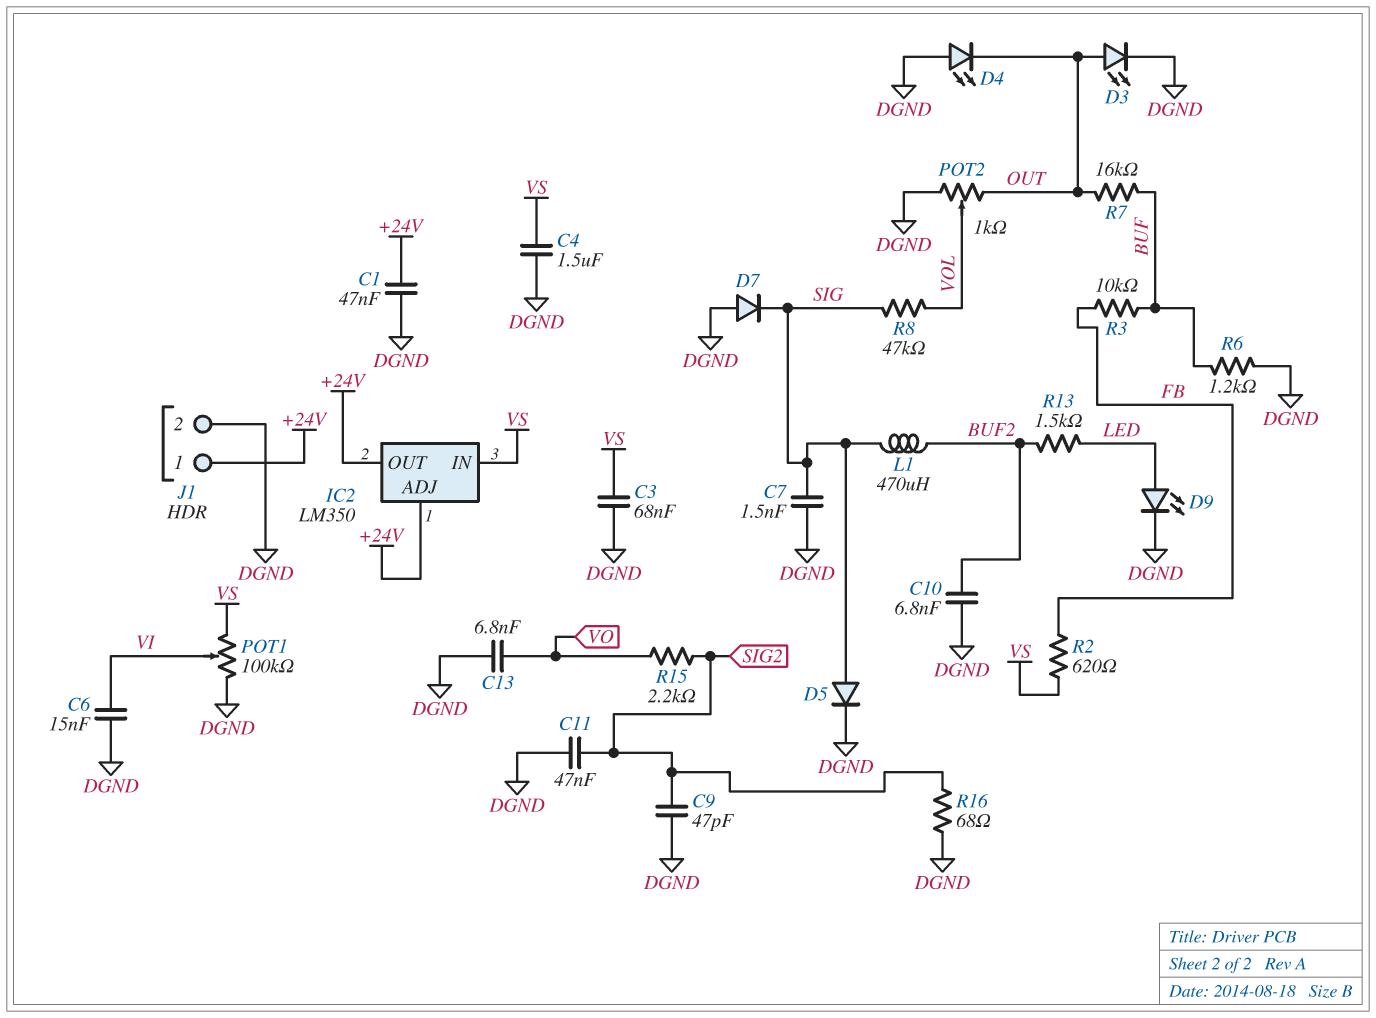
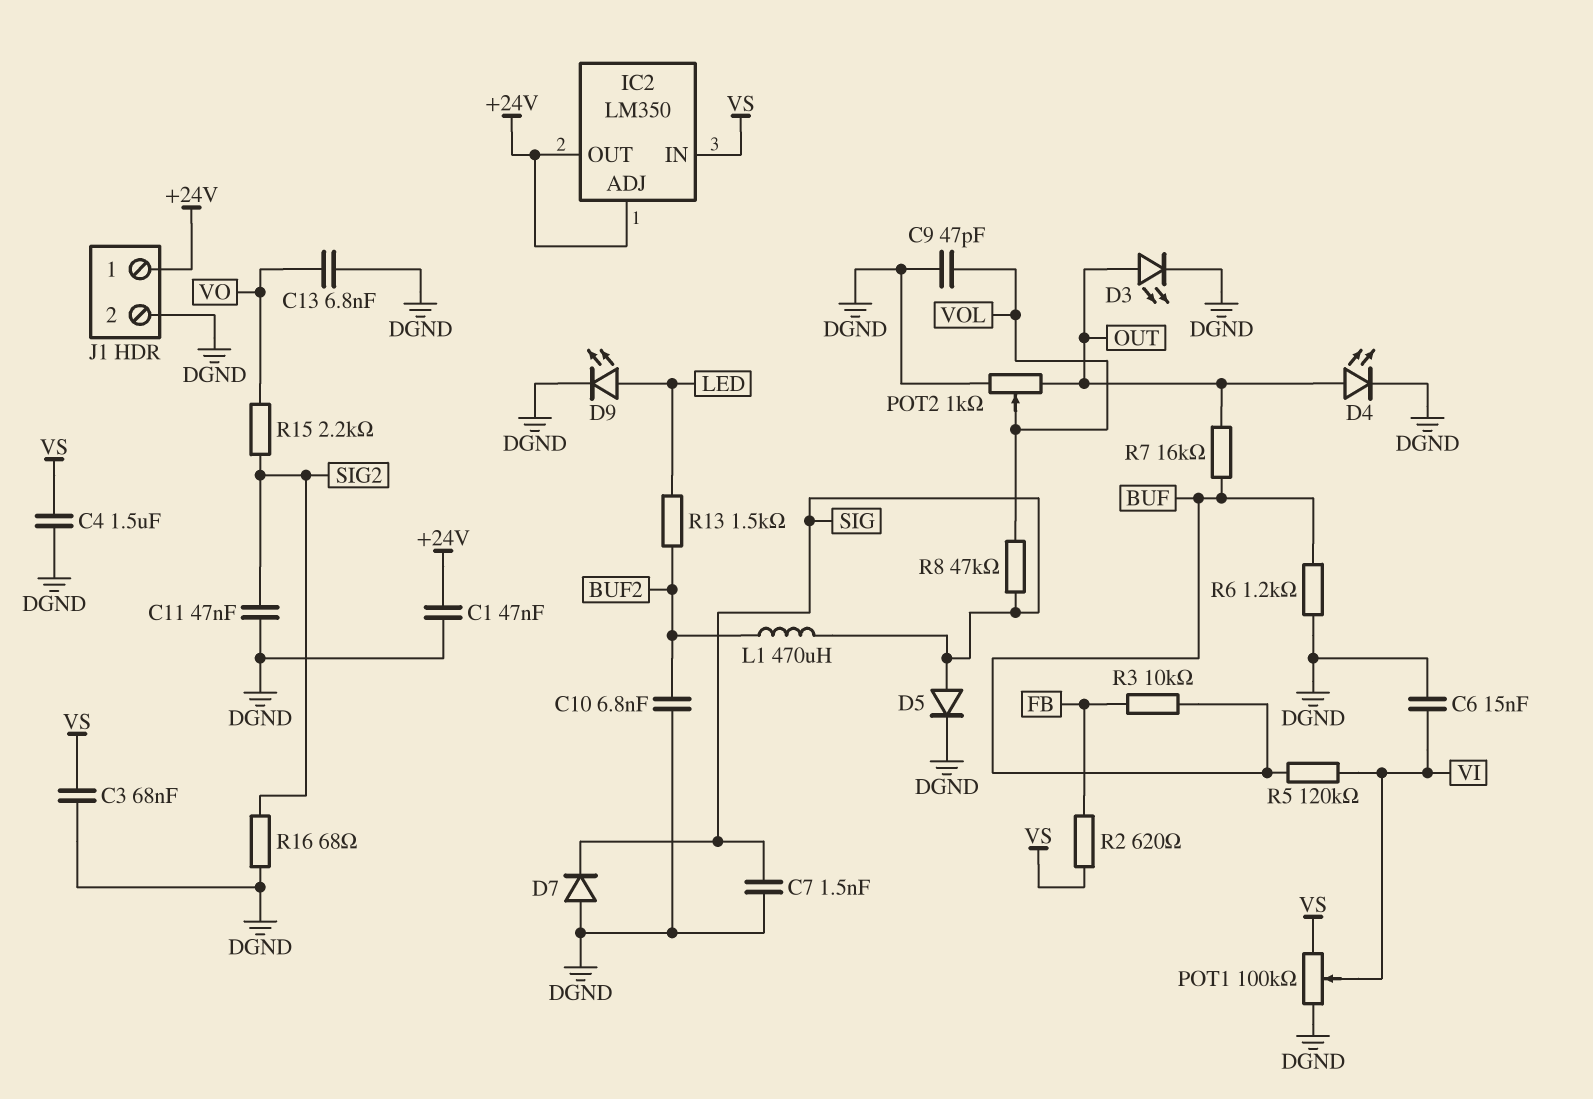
C9: 47pF (DGND, SIG2) -> 47pF (DGND, VOL)
D4: LED (A DGND, K OUT) -> LED (A OUT, K DGND)
R5: none -> 120k (BUF, VI)

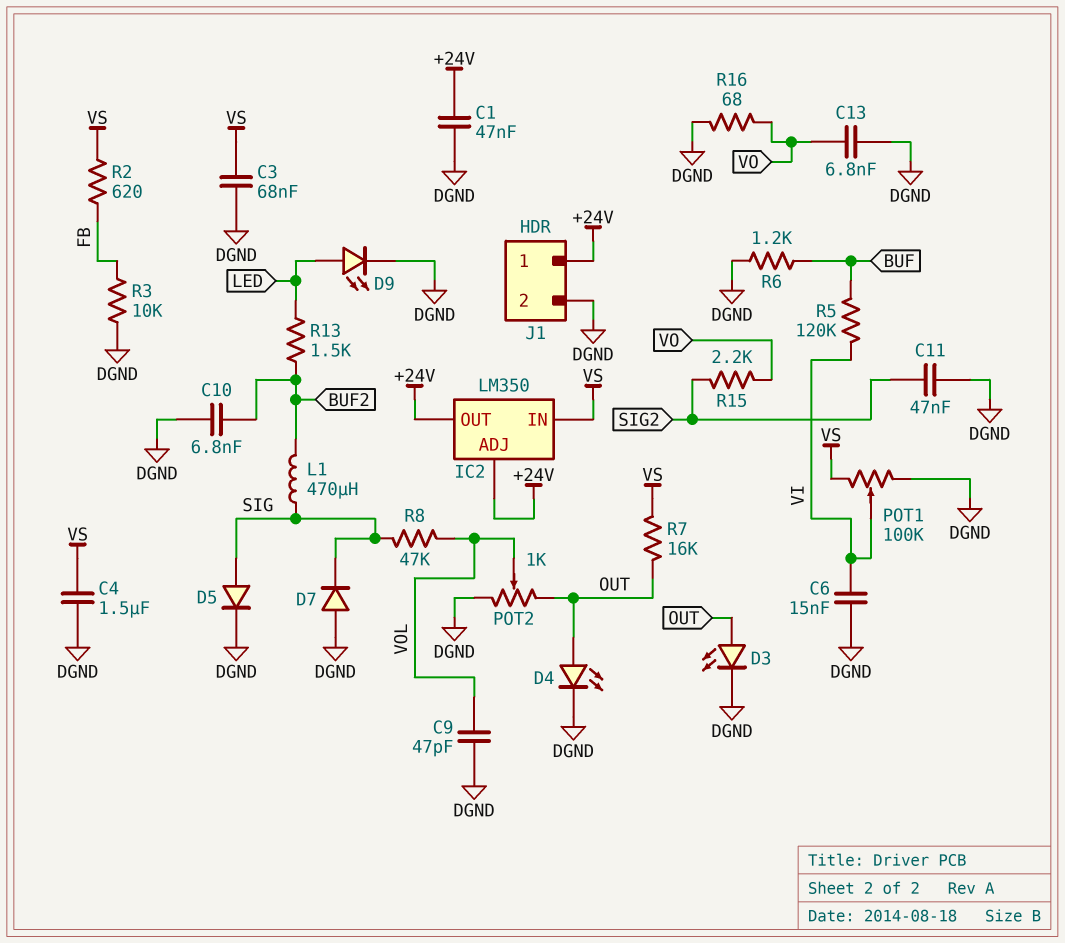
C7: 1.5nF (DGND, SIG) -> none
R3: 10k (BUF, FB) -> 10k (DGND, FB)
R7: 16k (BUF, OUT) -> 16k (OUT, VS)
R16: 68 (DGND, SIG2) -> 68 (DGND, VO)

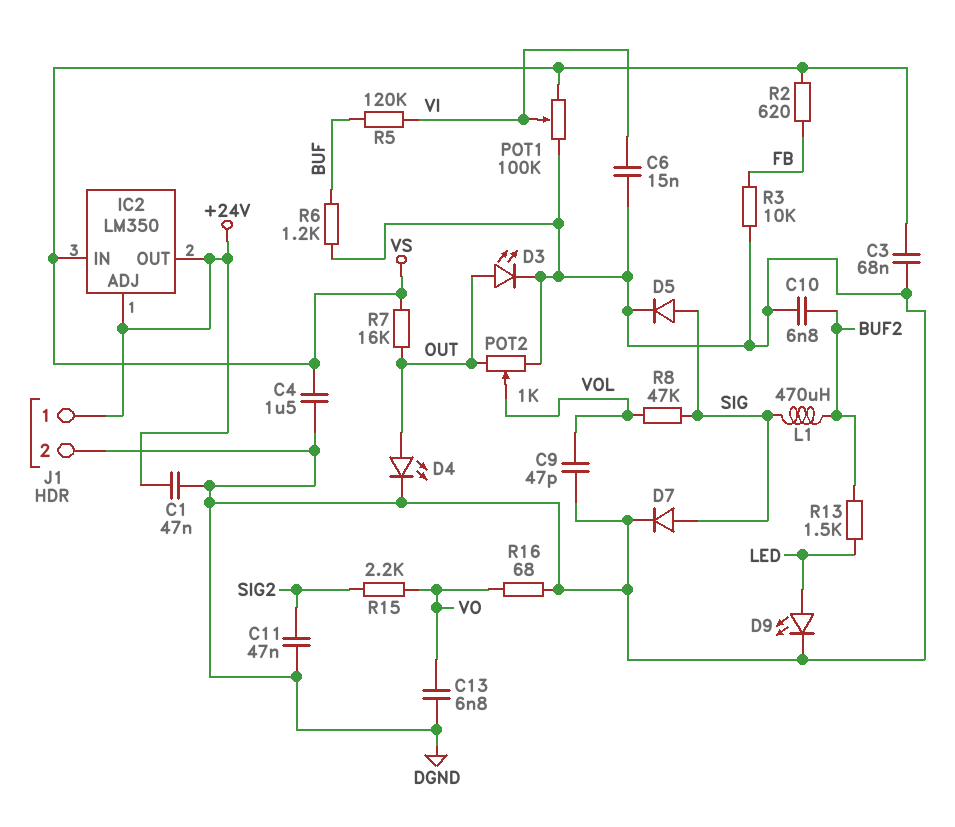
D7: diode (A DGND, K SIG) -> diode (A SIG, K DGND)

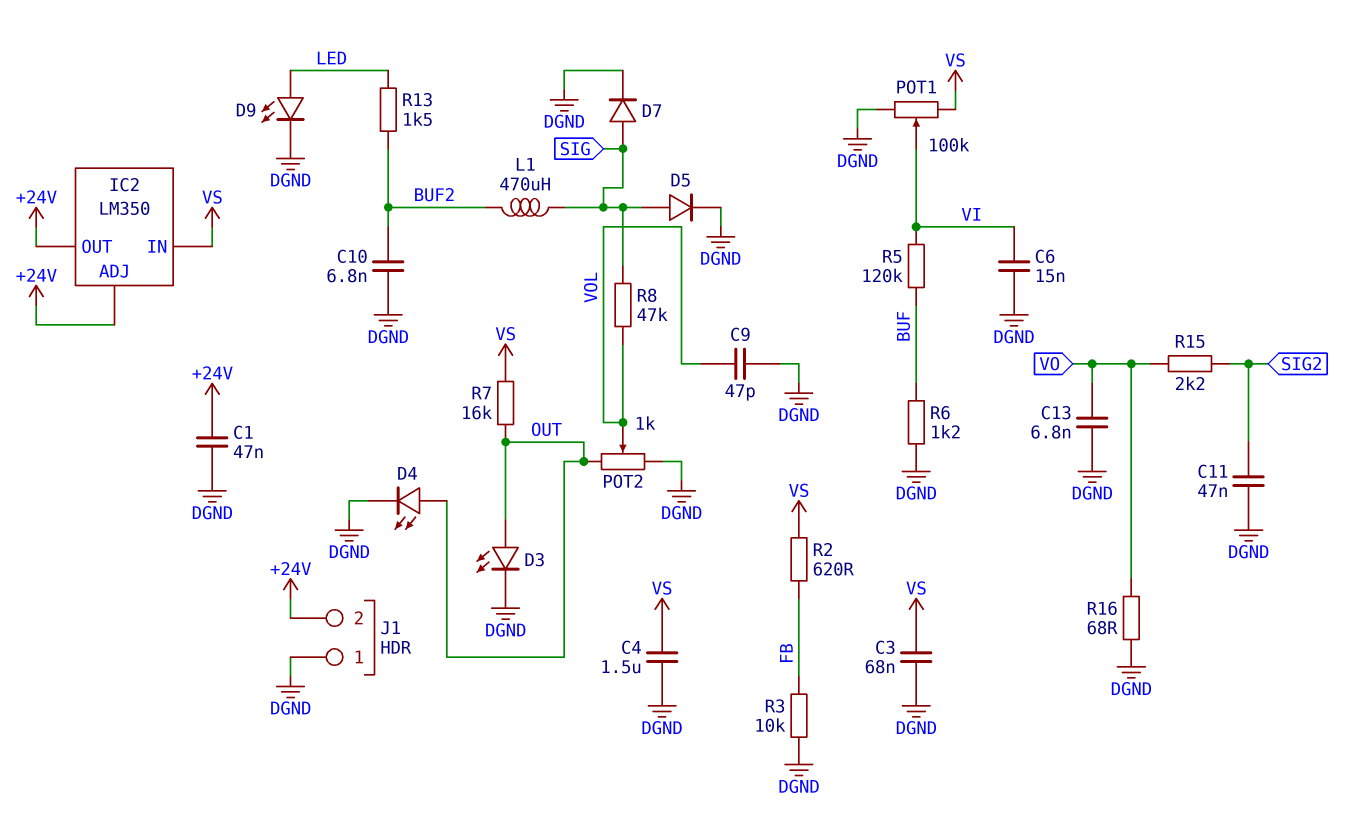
J1 pin 1: +24V -> DGND
J1 pin 2: DGND -> +24V

